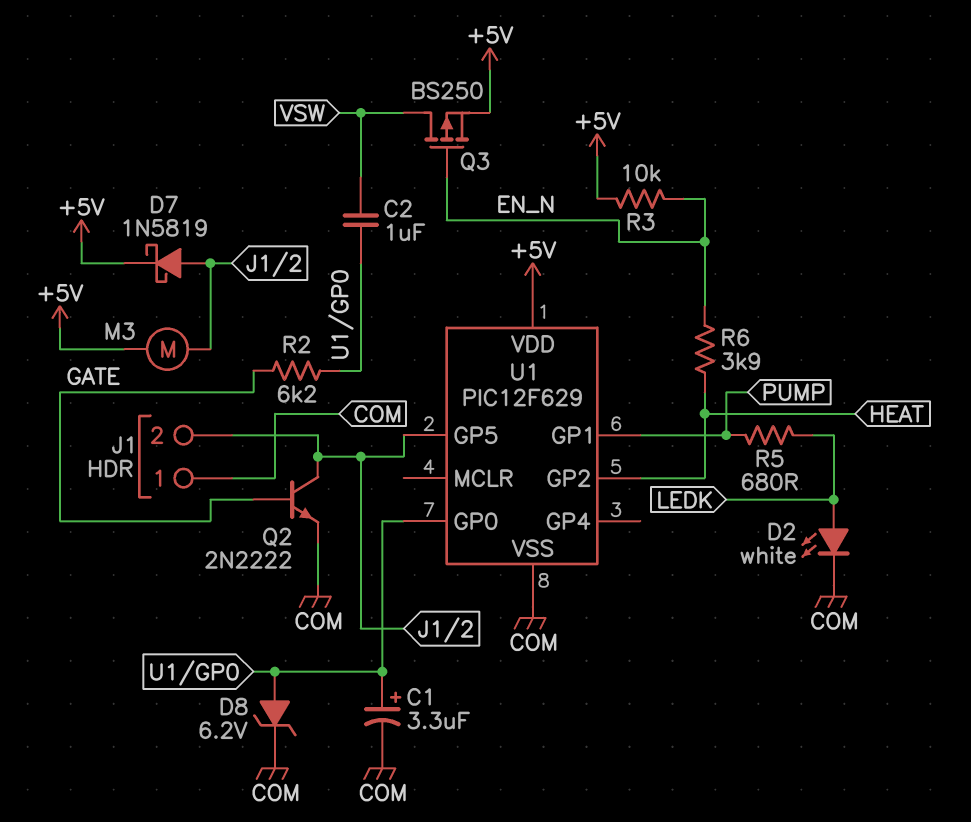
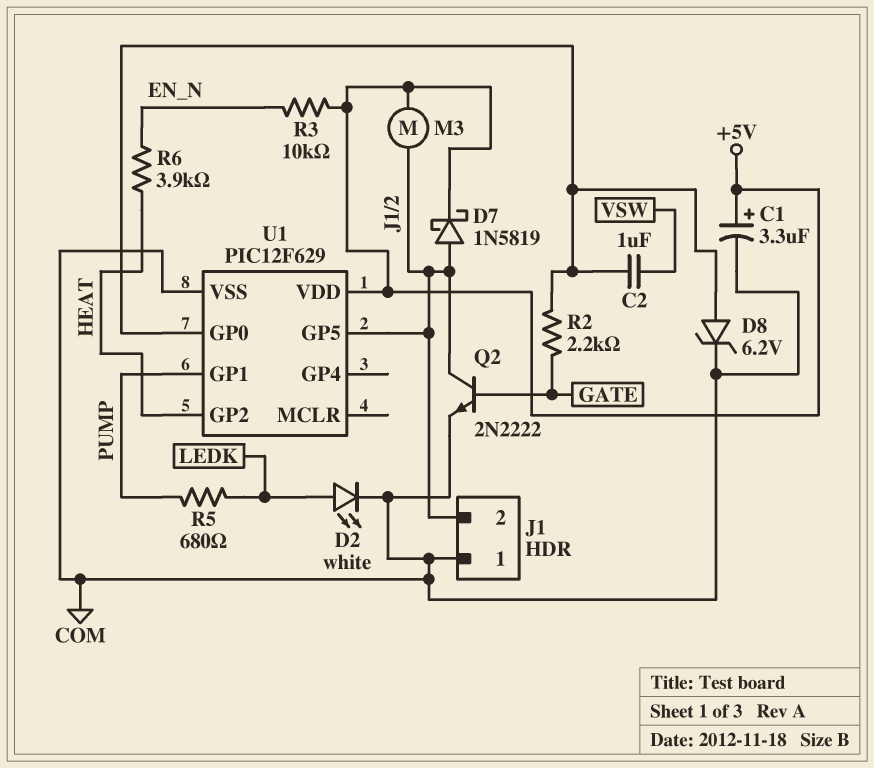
C1: 3.3uF (plus U1/GP0, minus COM) -> 3.3uF (plus +5V, minus COM)
Q3: PMOS BS250 (G EN_N, D VSW, S +5V) -> none
R2: 6.2k (GATE, U1/GP0) -> 2.2k (GATE, U1/GP0)

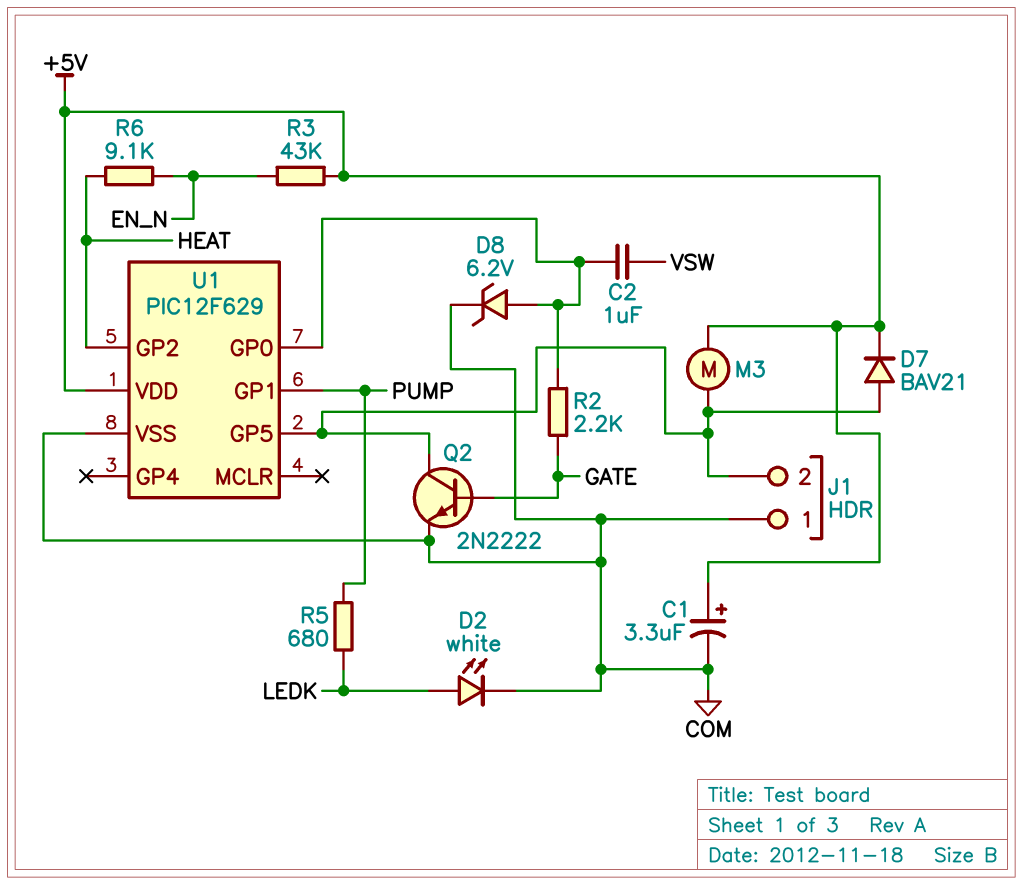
D7: schottky 1N5819 (A J1/2, K +5V) -> diode BAV21 (A J1/2, K +5V)
R3: 10k (+5V, EN_N) -> 43k (+5V, EN_N)
R6: 3.9k (EN_N, HEAT) -> 9.1k (EN_N, HEAT)

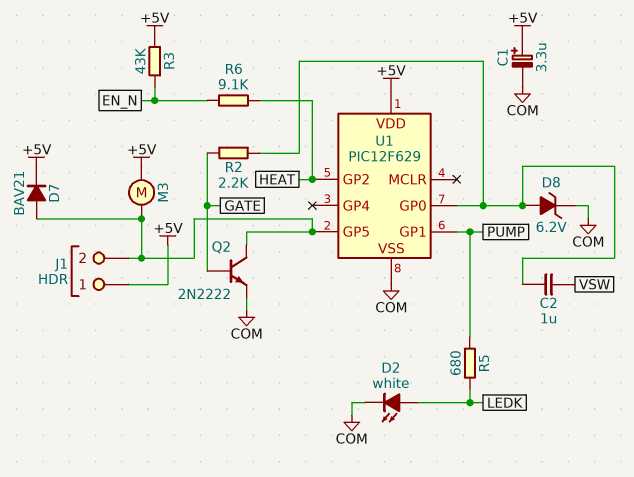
J1 pin 1: COM -> +5V

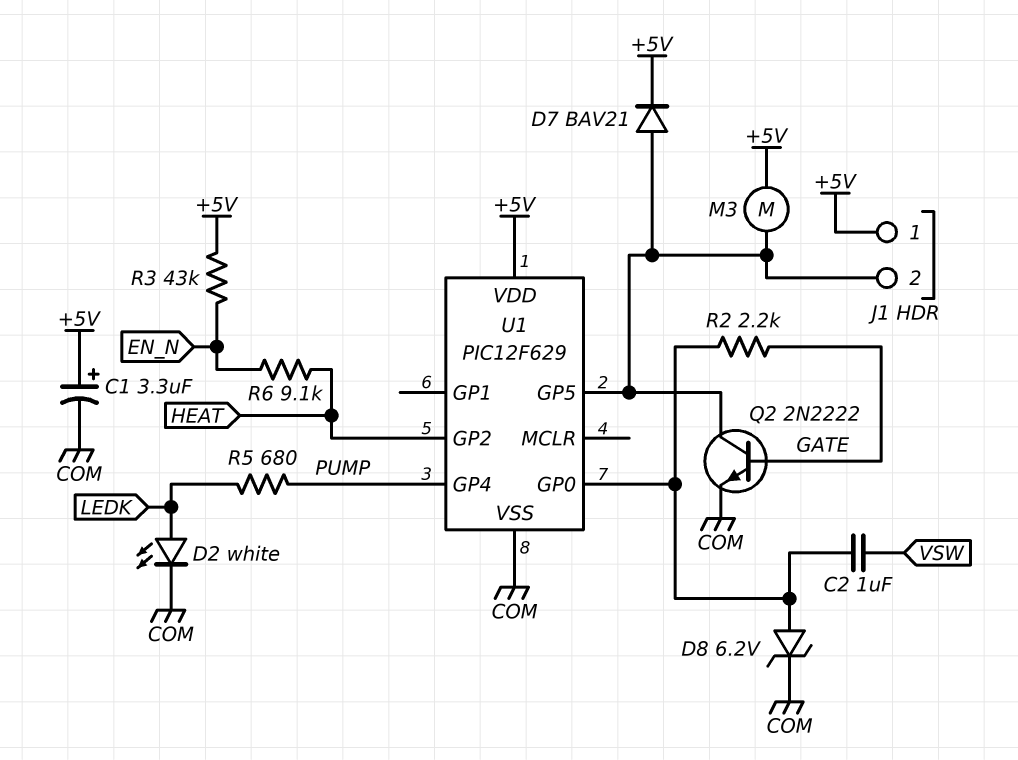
U1 pin GP1: PUMP -> none
U1 pin GP4: none -> PUMP

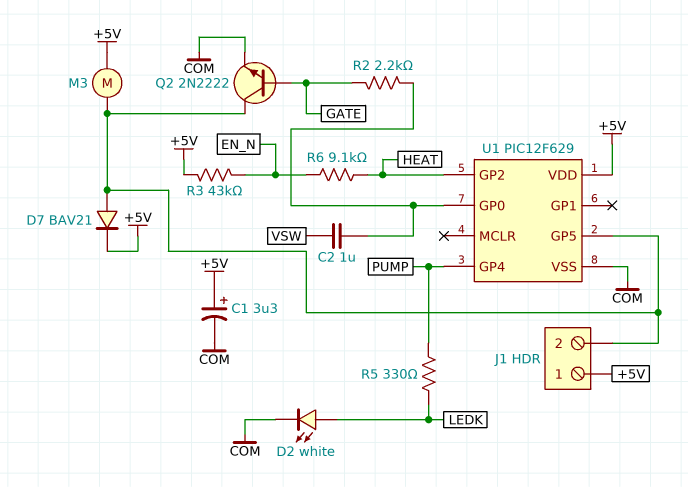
D8: zener 6.2V (A U1/GP0, K COM) -> none
R5: 680 (LEDK, PUMP) -> 330 (LEDK, PUMP)

